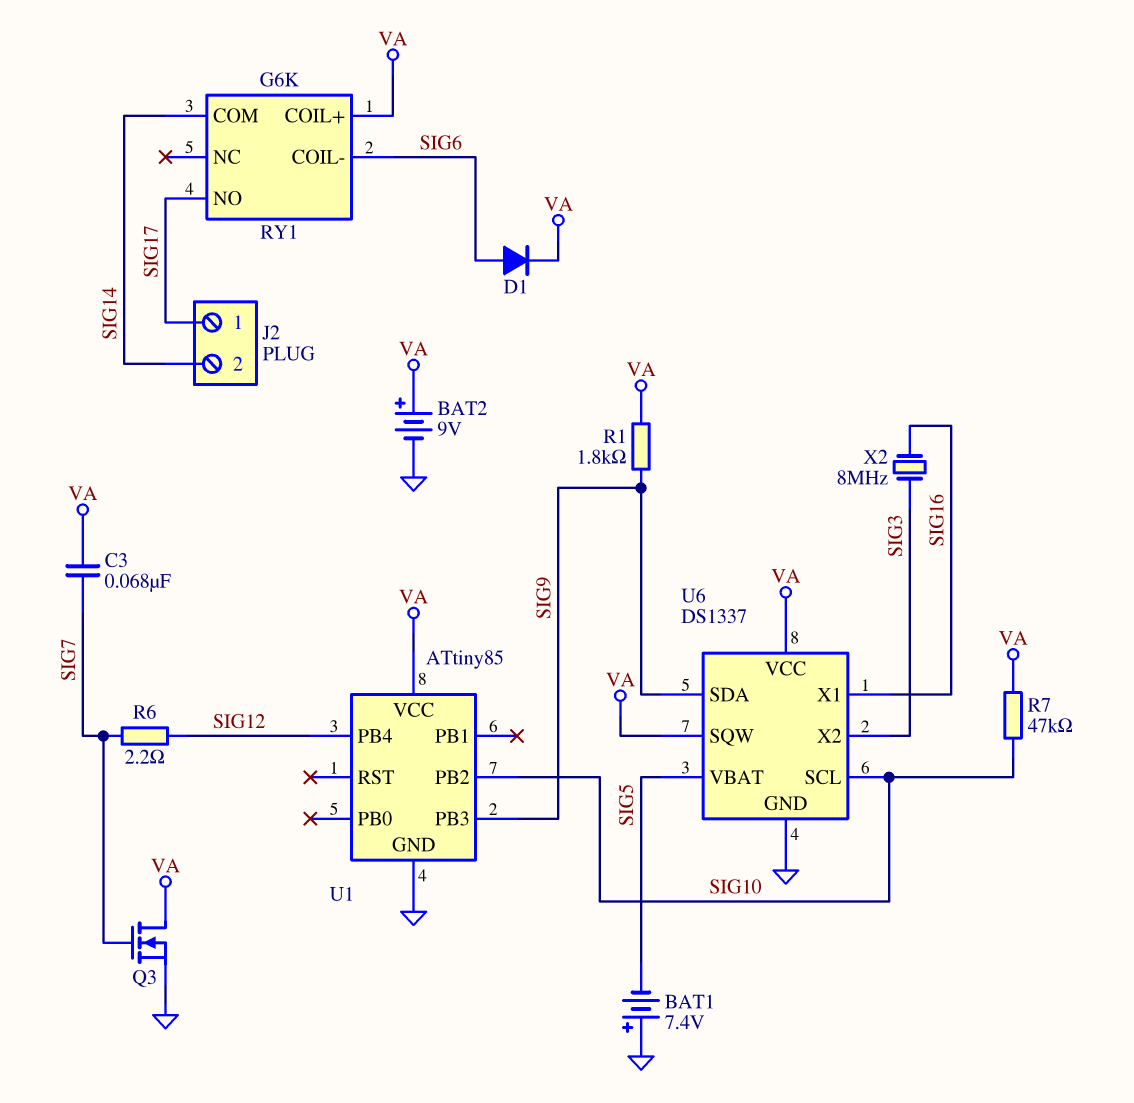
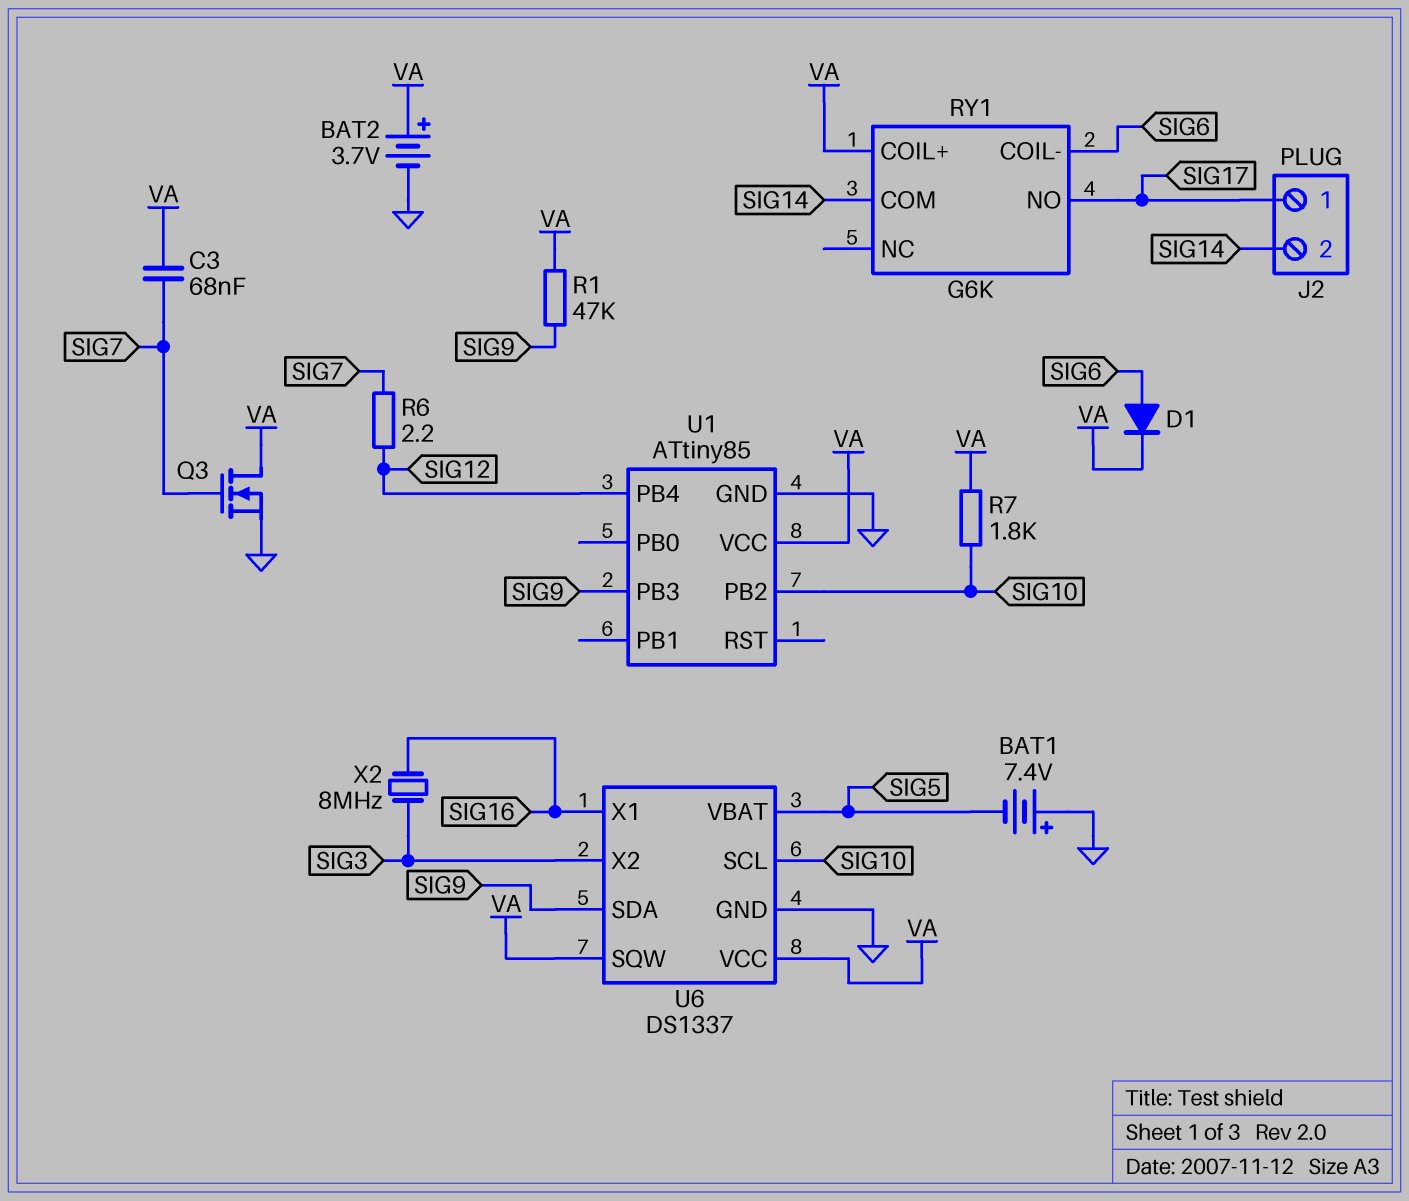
BAT2: 9V (plus VA, minus GND) -> 3.7V (plus VA, minus GND)
R1: 1.8k (SIG9, VA) -> 47k (SIG9, VA)
R7: 47k (SIG10, VA) -> 1.8k (SIG10, VA)

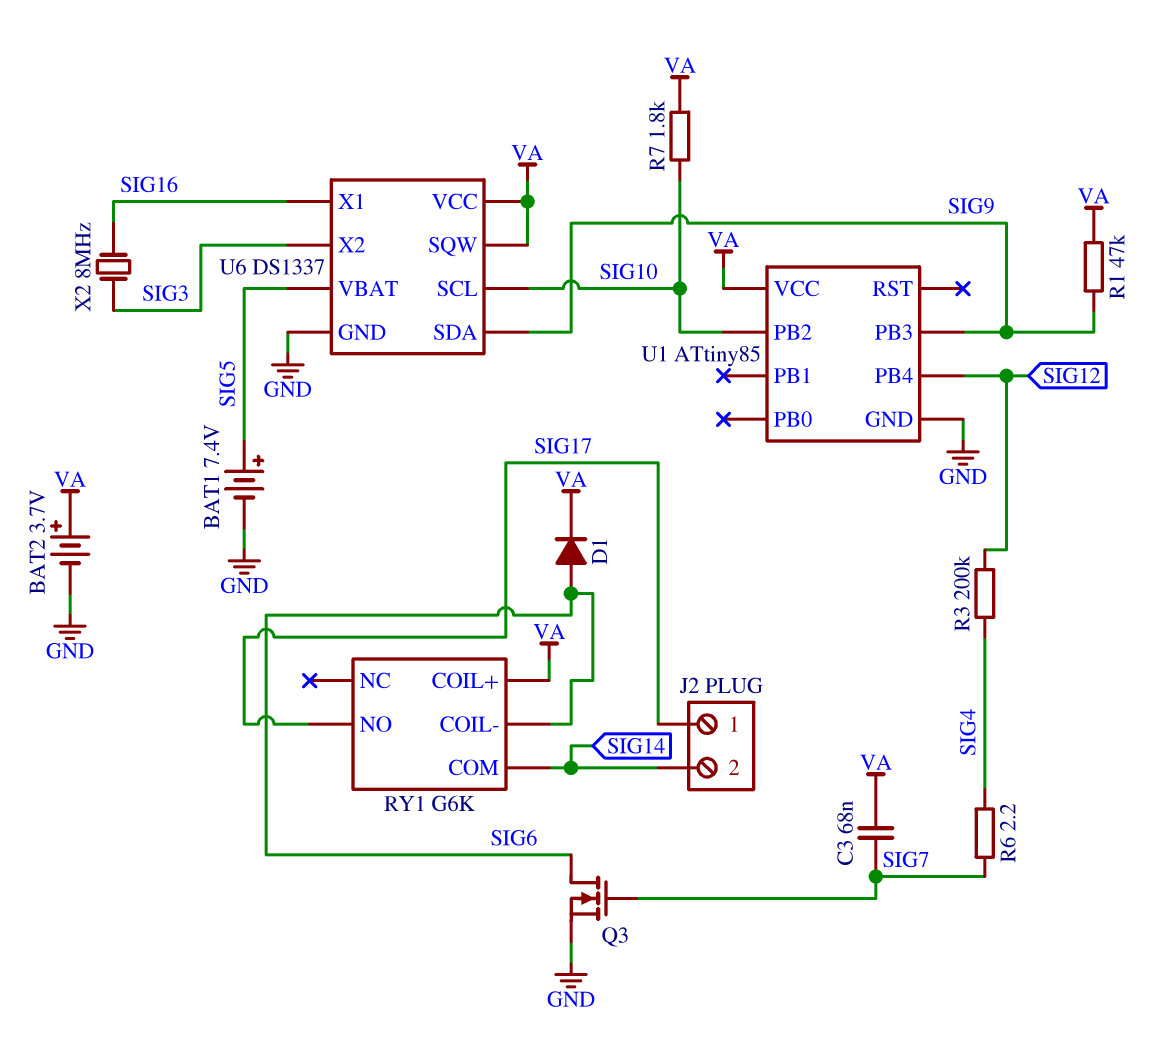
BAT1: 7.4V (plus GND, minus SIG5) -> 7.4V (plus SIG5, minus GND)
Q3: NMOS (G SIG7, D VA, S GND) -> NMOS (G SIG7, D SIG6, S GND)
R3: none -> 200k (SIG4, SIG12)
R6: 2.2 (SIG7, SIG12) -> 2.2 (SIG4, SIG7)

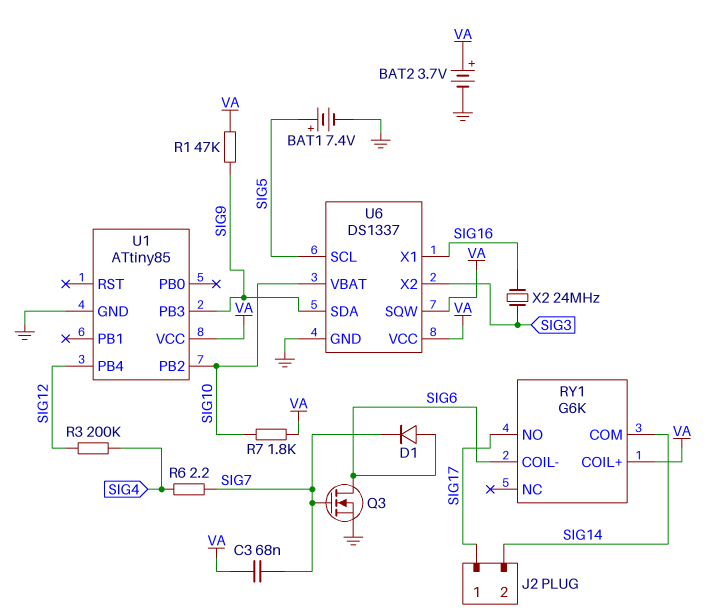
D1: diode (A SIG6, K VA) -> diode (A SIG6, K SIG7)
U6 pin SCL: SIG10 -> SIG5
U6 pin VBAT: SIG5 -> SIG10
X2: 8MHz (SIG3, SIG16) -> 24MHz (SIG3, SIG16)

